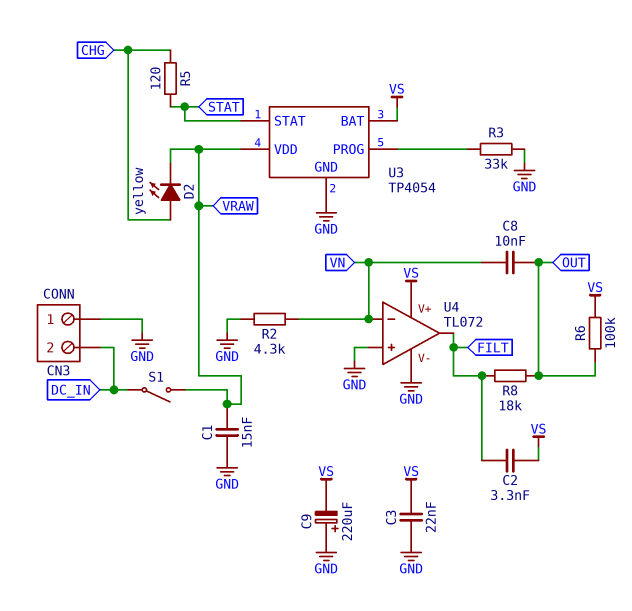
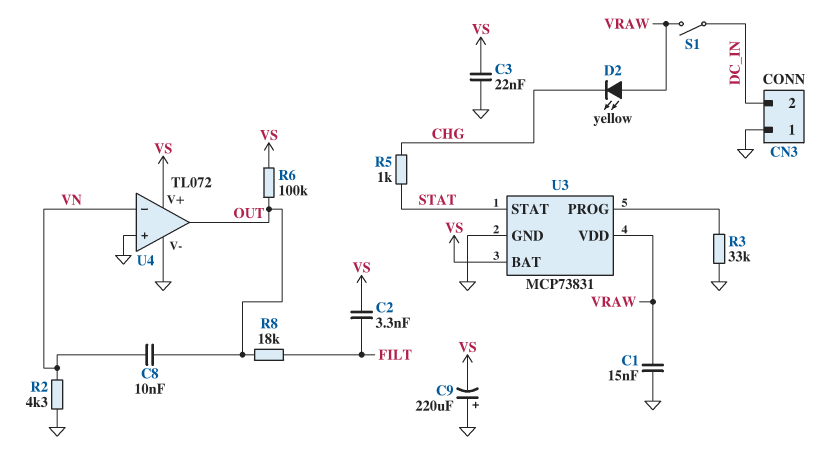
D2: LED yellow (A CHG, K VRAW) -> LED yellow (A VRAW, K CHG)
R5: 120 (CHG, STAT) -> 1k (CHG, STAT)
U3: TP4054 -> MCP73831
U4 pin out: FILT -> OUT

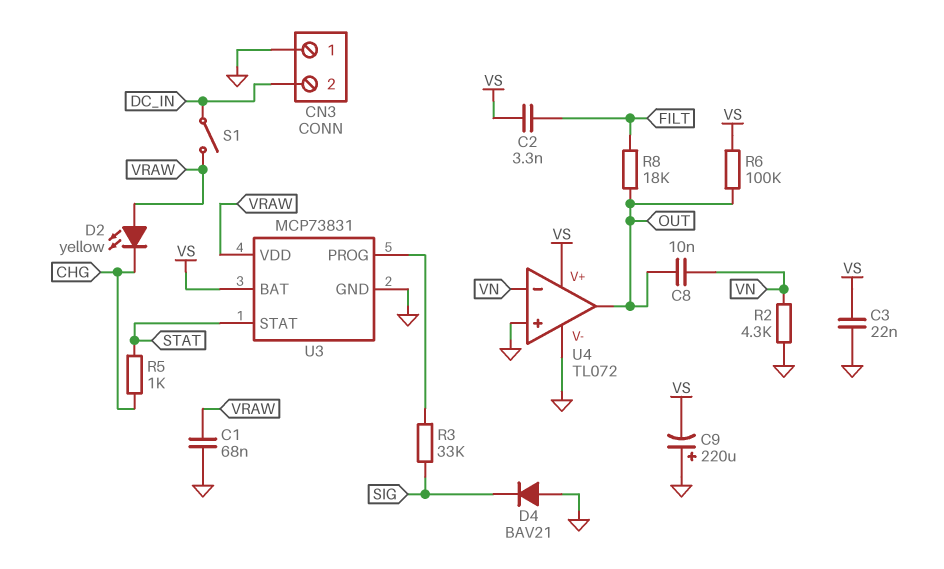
C1: 15nF (GND, VRAW) -> 68nF (GND, VRAW)
D4: none -> diode BAV21 (A GND, K SIG)
R3: 33k (GND, U3/PROG) -> 33k (SIG, U3/PROG)

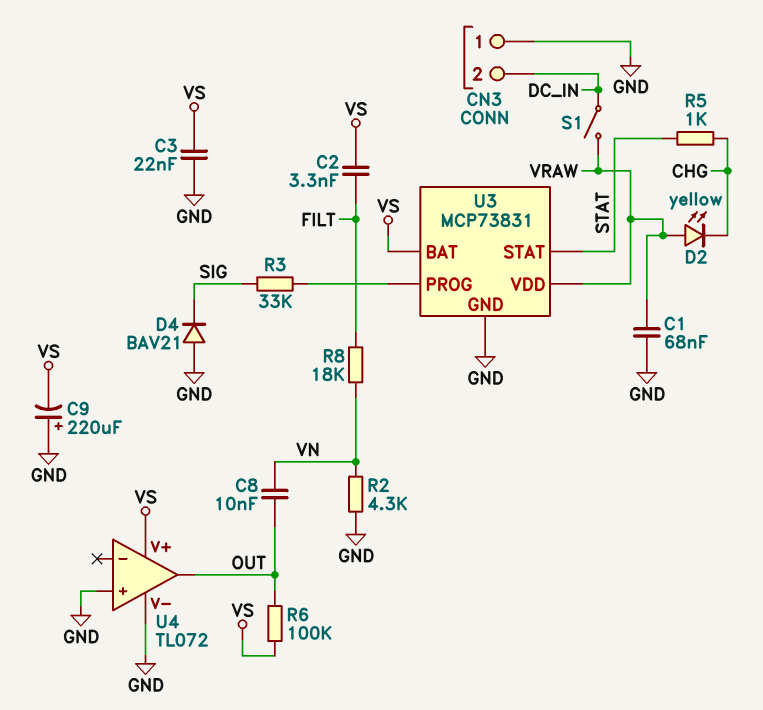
R8: 18k (FILT, OUT) -> 18k (FILT, VN)
U4 pin in-: VN -> none

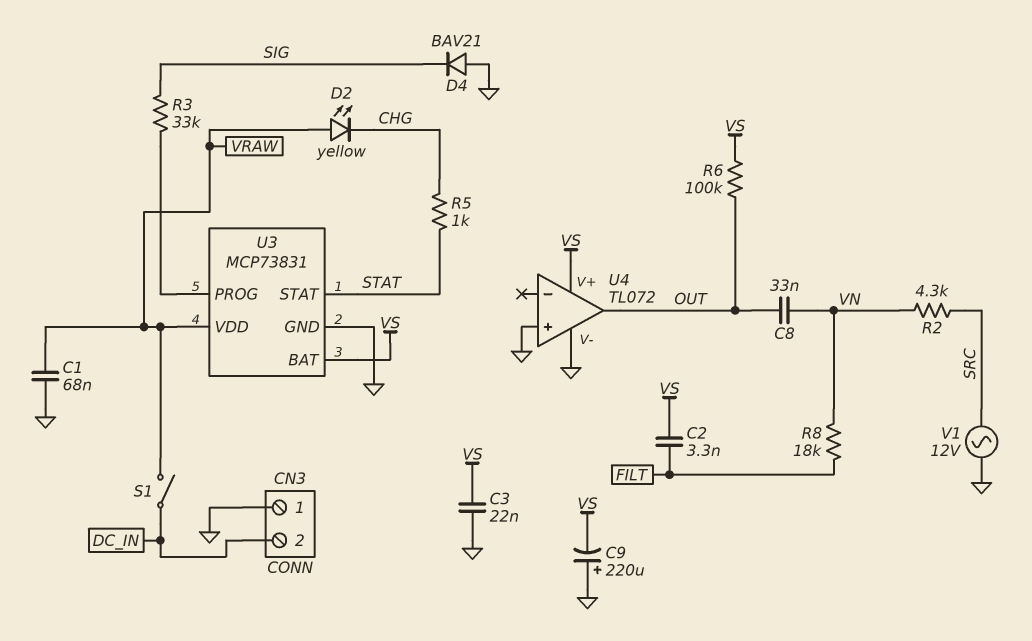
C8: 10nF (OUT, VN) -> 33nF (OUT, VN)
R2: 4.3k (GND, VN) -> 4.3k (SRC, VN)
V1: none -> AC 12V (GND, SRC)

